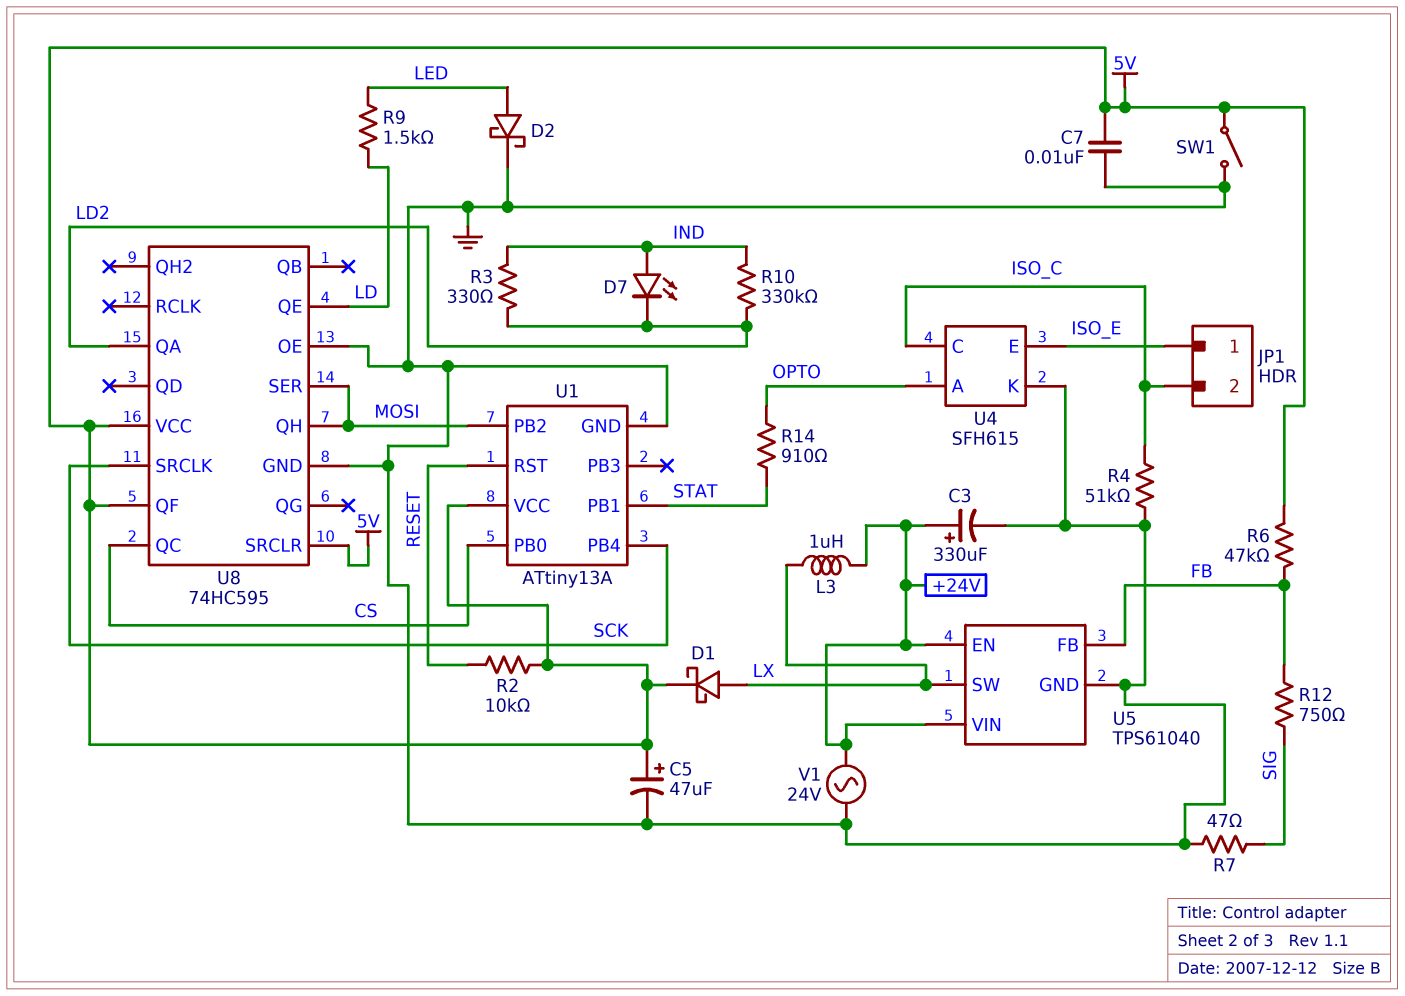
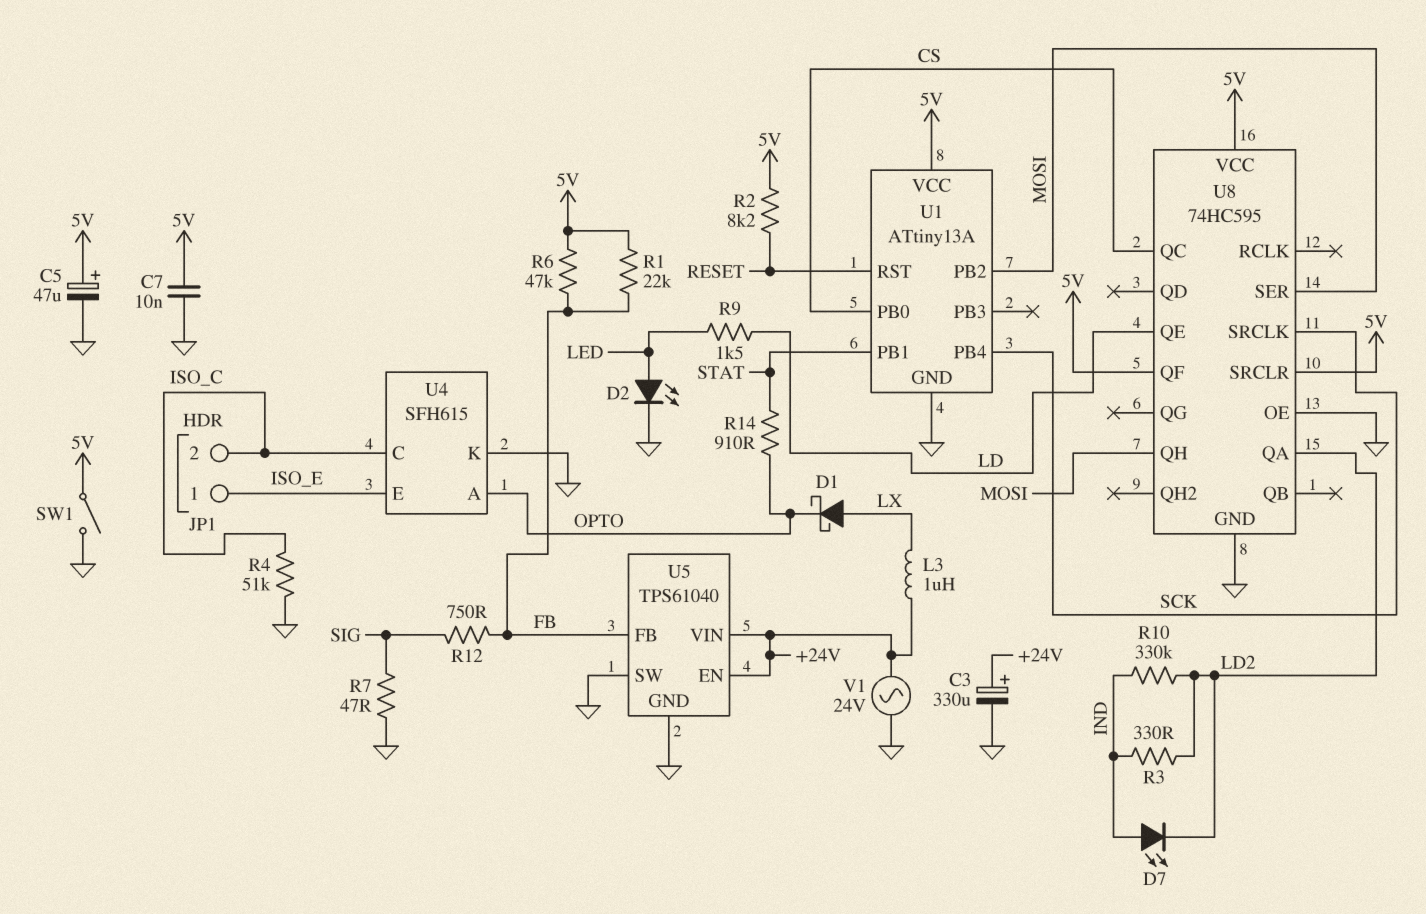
D1: schottky (A LX, K 5V) -> schottky (A LX, K OPTO)
D2: schottky (A LED, K GND) -> LED (A LED, K GND)
R1: none -> 22k (5V, FB)
R2: 10k (5V, RESET) -> 8.2k (5V, RESET)
U5 pin SW: LX -> GND

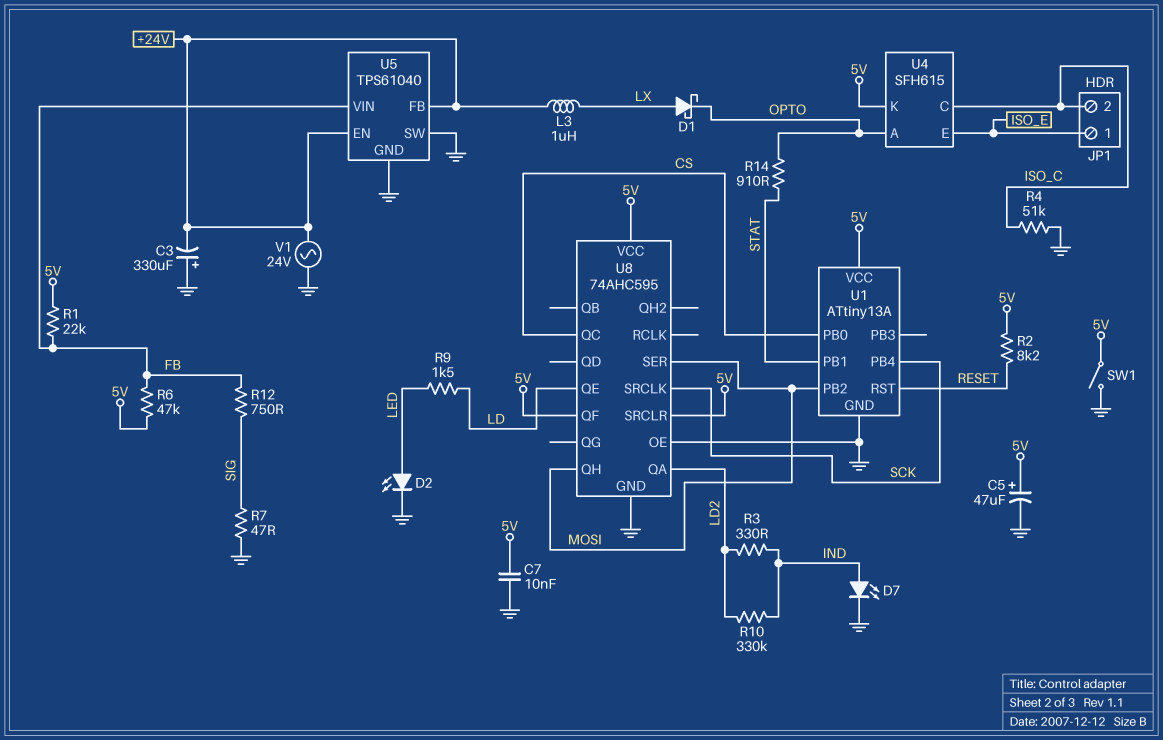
C3: 330uF (plus +24V, minus GND) -> 330uF (plus GND, minus +24V)
D7: LED (A IND, K LD2) -> LED (A IND, K GND)
U4 pin K: GND -> 5V
U5 pin FB: FB -> +24V
U5 pin VIN: +24V -> FB
U8: 74HC595 -> 74AHC595

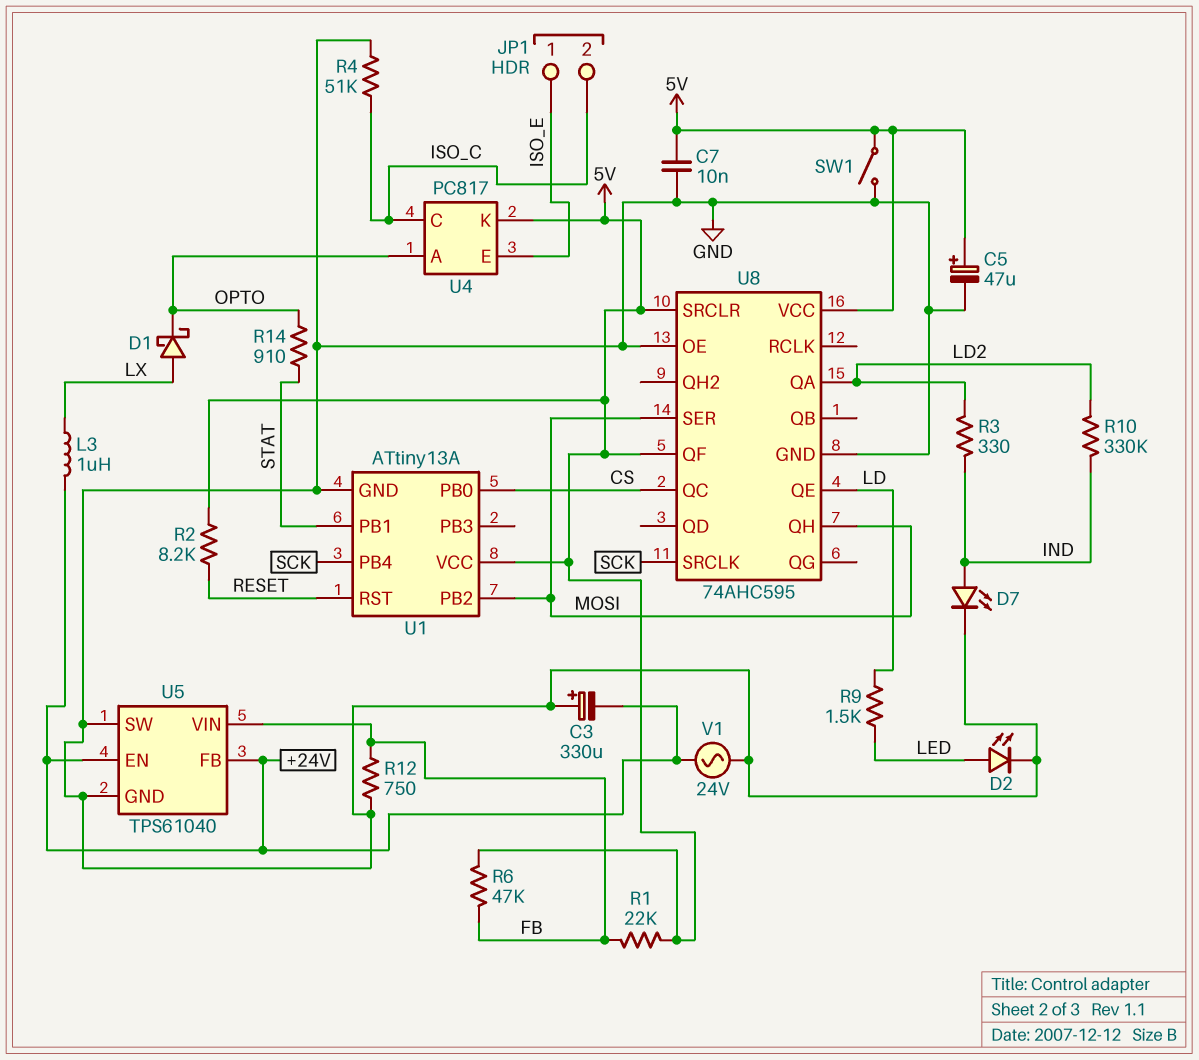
R7: 47 (GND, SIG) -> none
R12: 750 (FB, SIG) -> 750 (FB, GND)
U4: SFH615 -> PC817

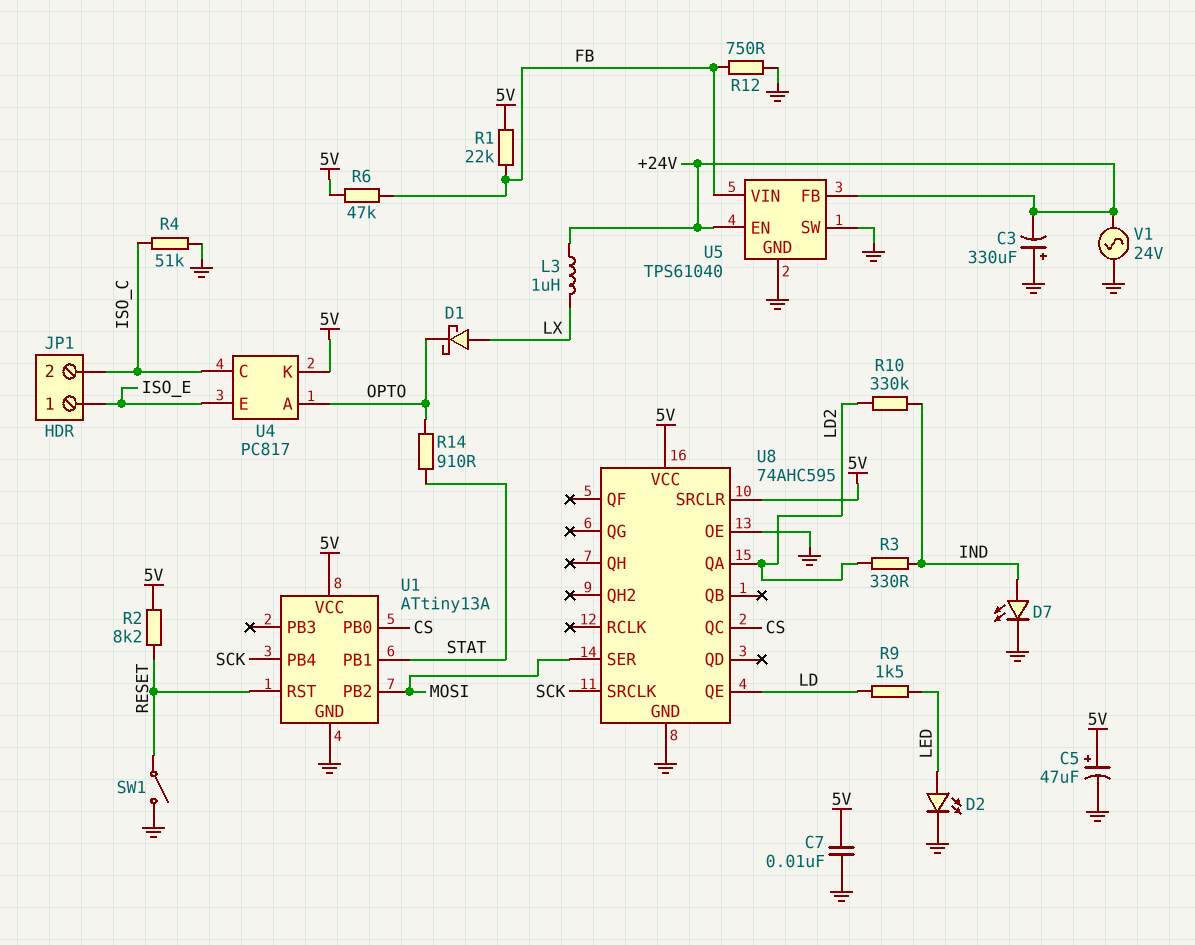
SW1: switch (5V, GND) -> switch (GND, RESET)
U8 pin QF: 5V -> none
U8 pin QH: MOSI -> none

